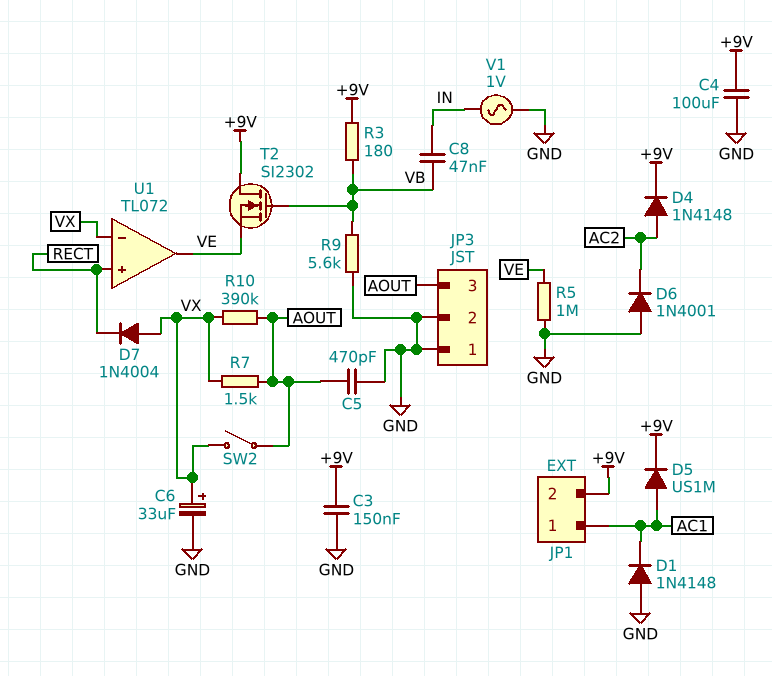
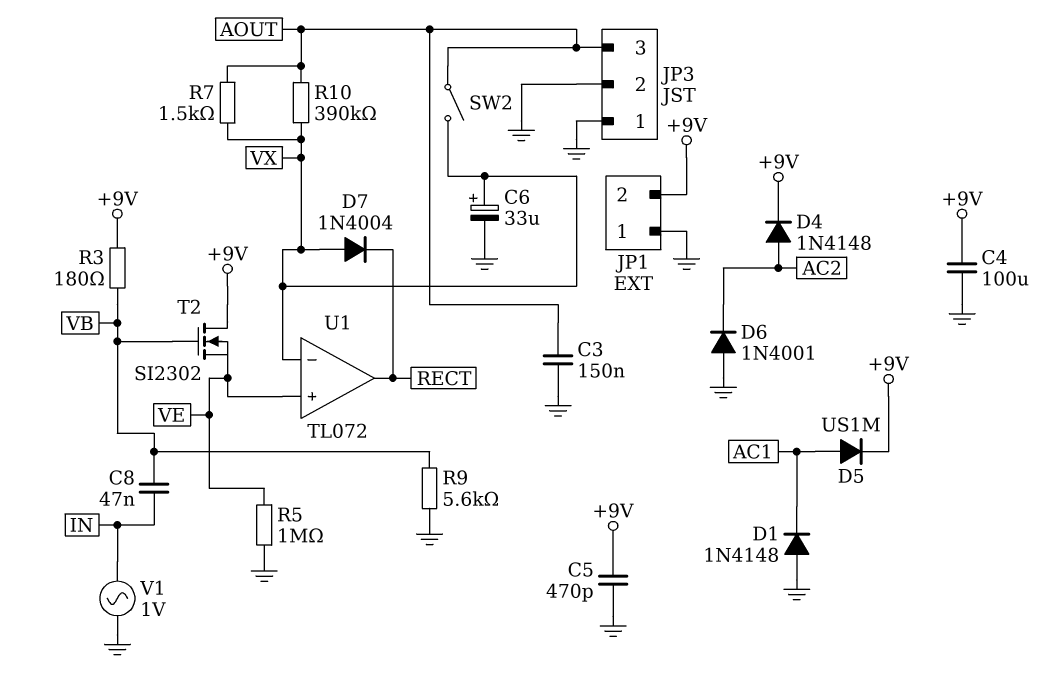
C3: 150nF (+9V, GND) -> 150nF (AOUT, GND)
C5: 470pF (AOUT, GND) -> 470pF (+9V, GND)
JP1 pin 1: AC1 -> GND
U1 pin in+: RECT -> VE
U1 pin out: VE -> RECT

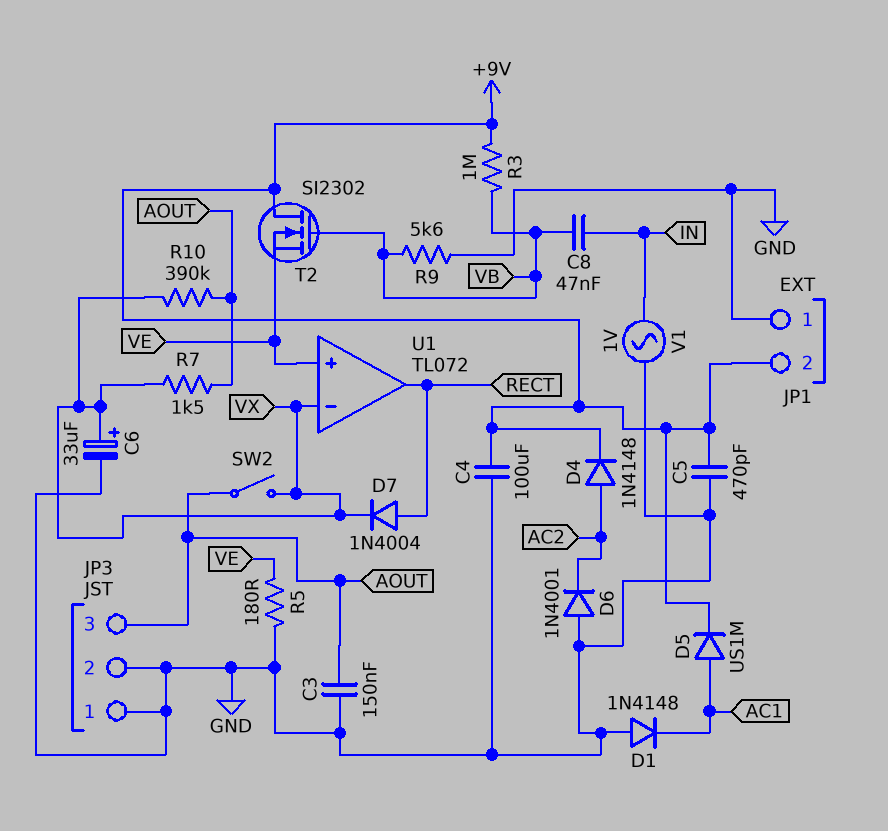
D7: diode 1N4004 (A VX, K RECT) -> diode 1N4004 (A RECT, K VX)
R3: 180 (+9V, VB) -> 1M (+9V, VB)
R5: 1M (GND, VE) -> 180 (GND, VE)

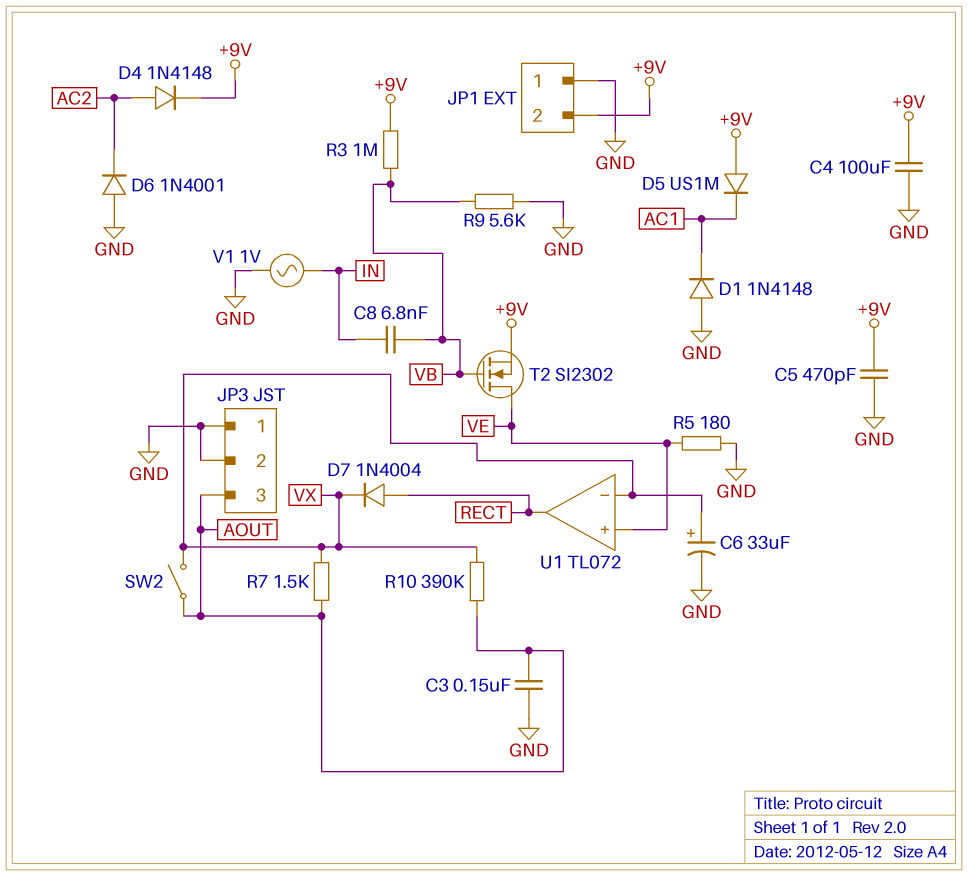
C8: 47nF (IN, VB) -> 6.8nF (IN, VB)
D5: diode US1M (A AC1, K +9V) -> diode US1M (A +9V, K AC1)
T2: NMOS SI2302 (G VB, D +9V, S VE) -> NMOS SI2302 (G VB, D VE, S +9V)

